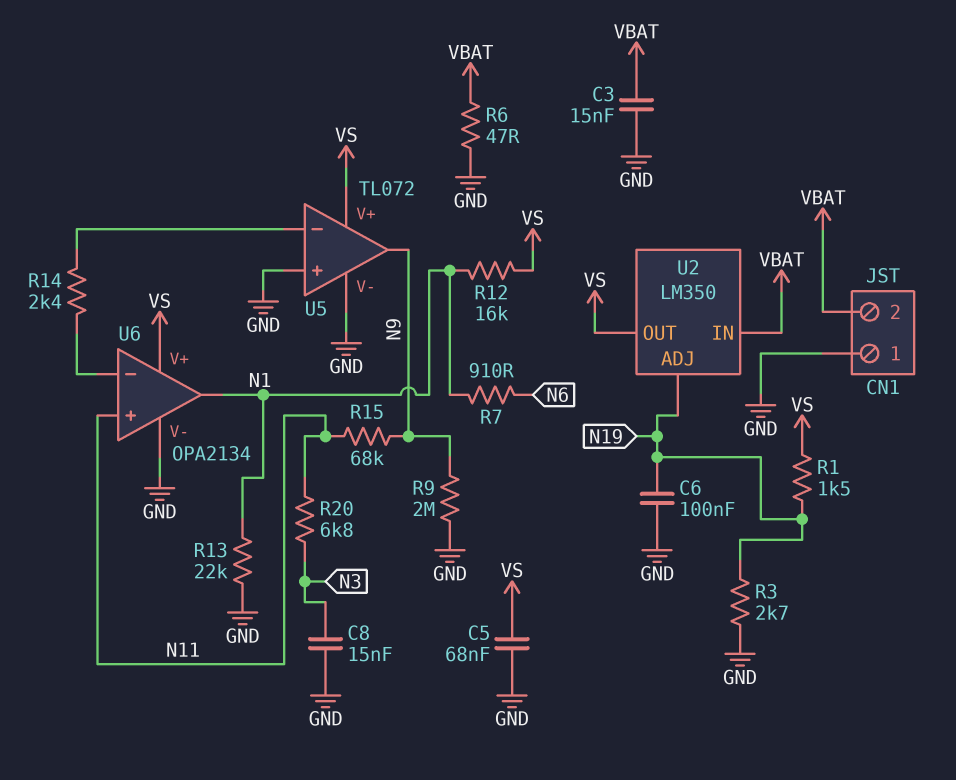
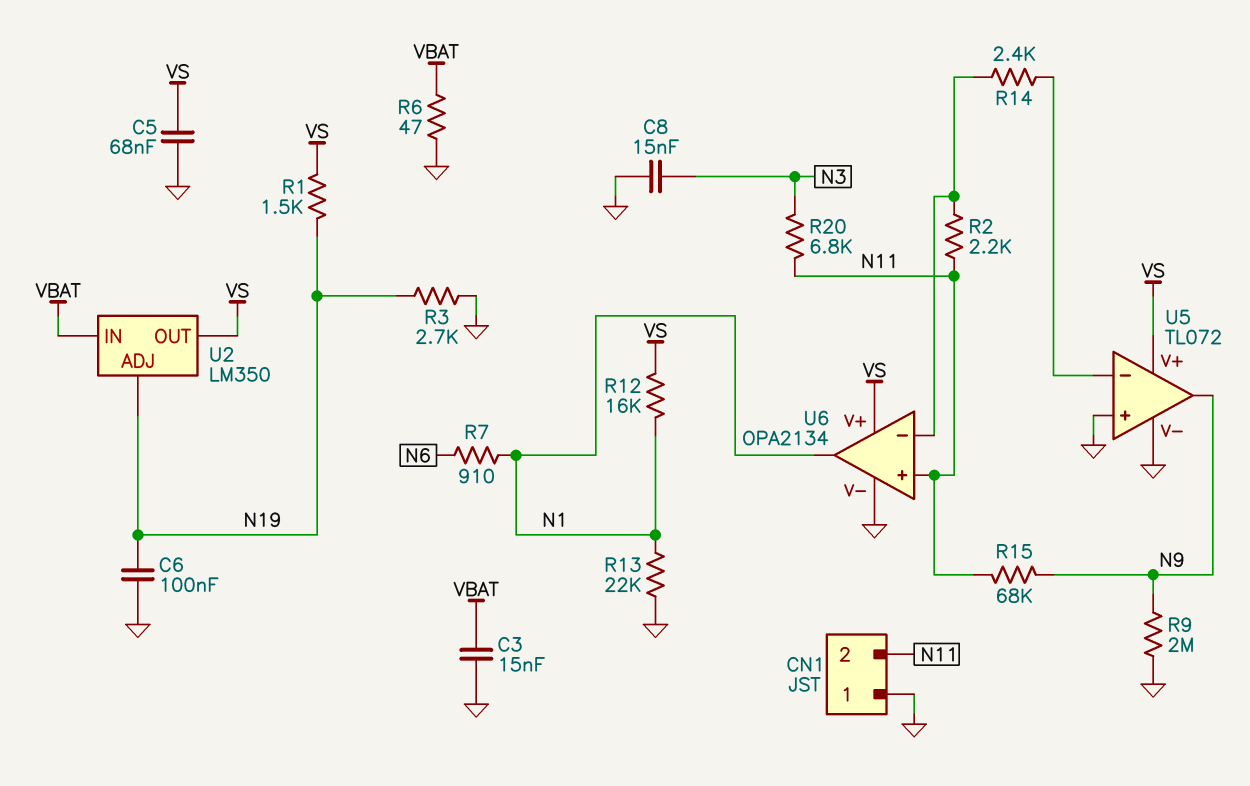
CN1 pin 2: VBAT -> N11
R2: none -> 2.2k (N11, U6/in-)

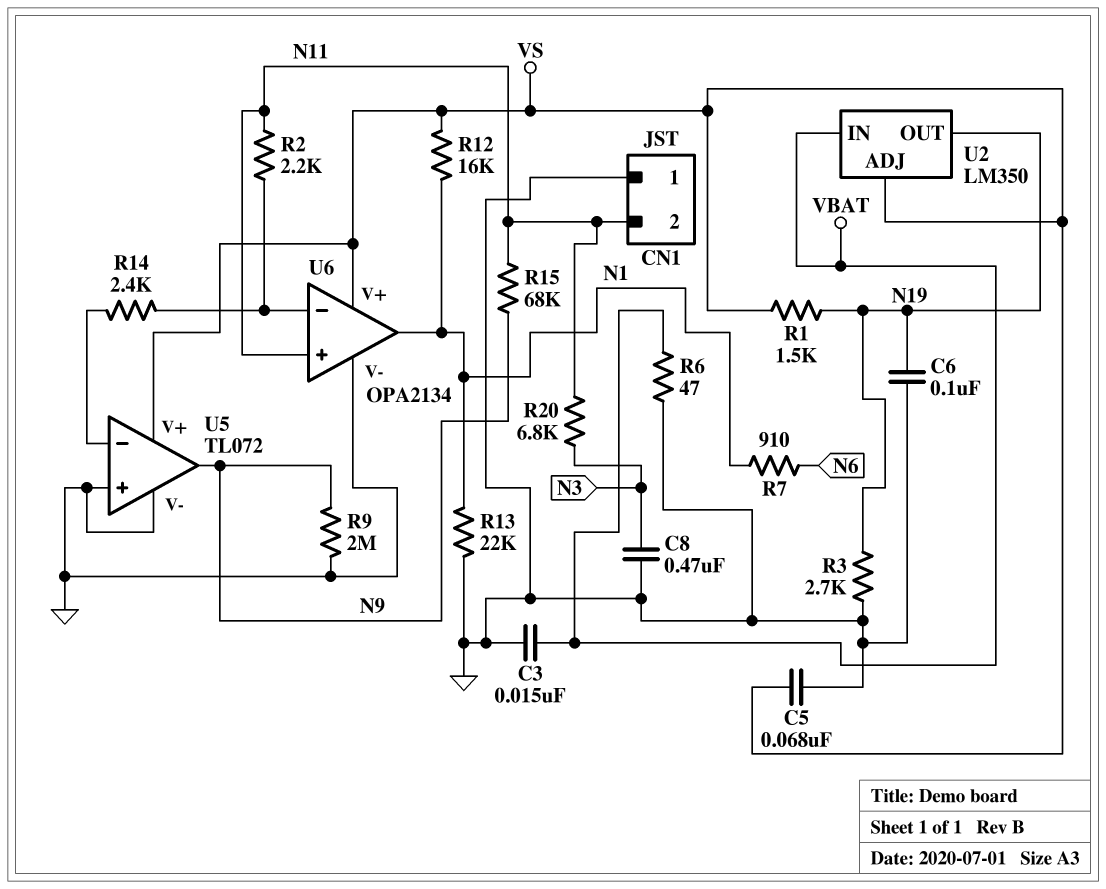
C8: 15nF (GND, N3) -> 470nF (GND, N3)
U2 pin ADJ: N19 -> VS
U2 pin OUT: VS -> N19

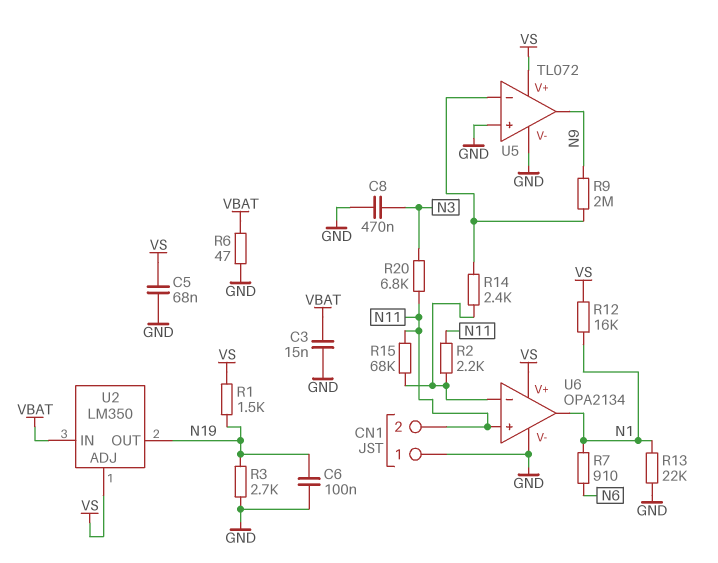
R9: 2M (GND, N9) -> 2M (N9, U5/in-)
R15: 68k (N9, N11) -> 68k (N11, U6/in-)

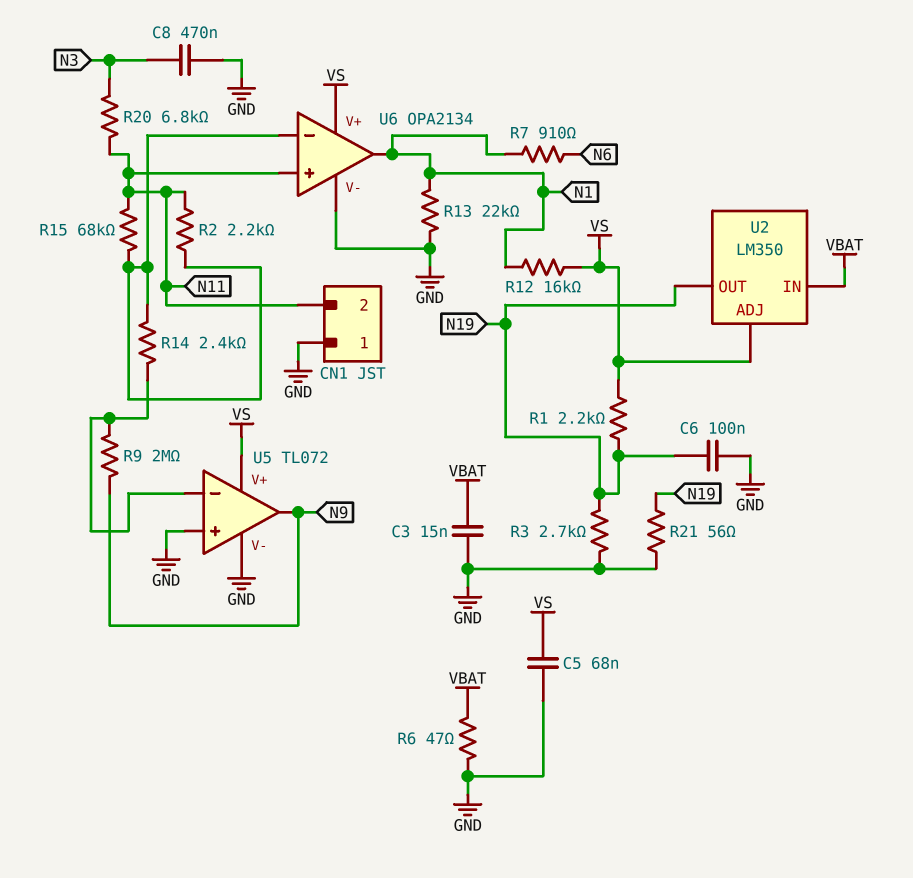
R1: 1.5k (N19, VS) -> 2.2k (N19, VS)
R21: none -> 56 (GND, N19)

